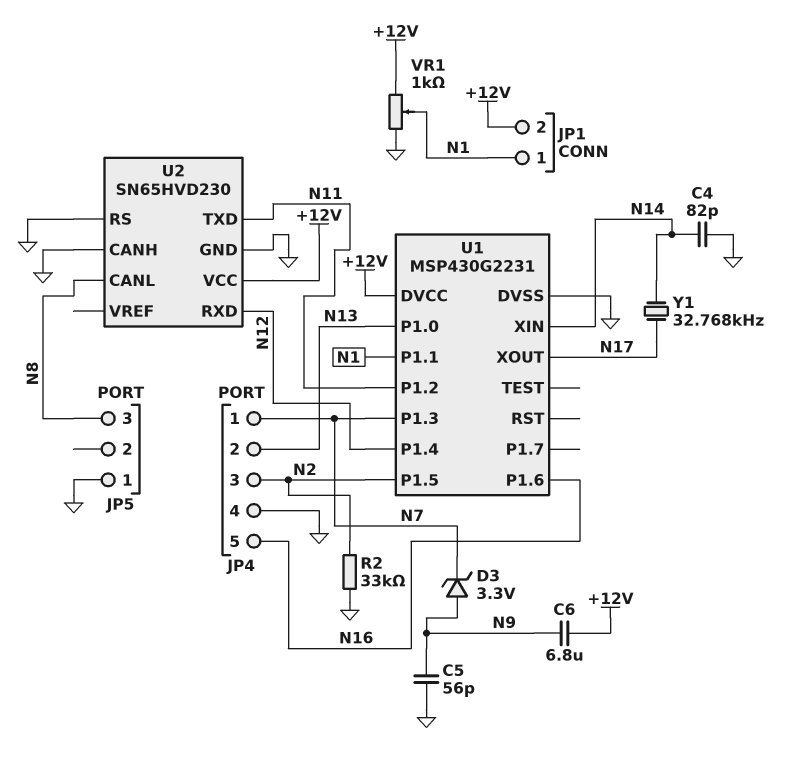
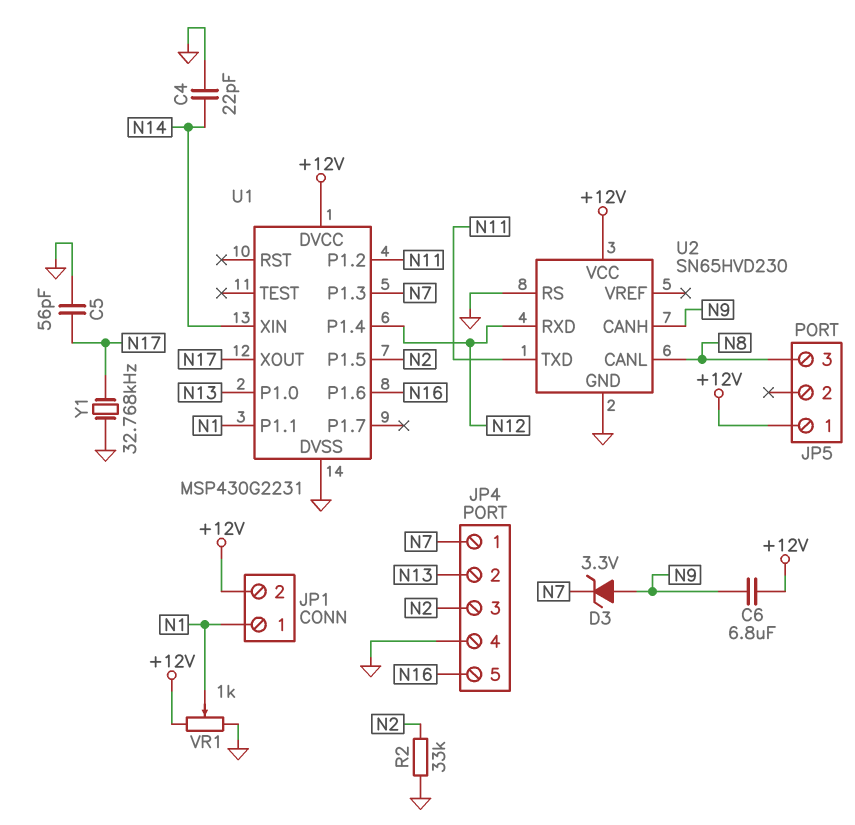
C4: 82pF (GND, N14) -> 22pF (GND, N14)
C5: 56pF (GND, N9) -> 56pF (GND, N17)
JP5 pin 1: GND -> +12V
U2 pin CANH: GND -> N9
Y1: 32.768kHz (N14, N17) -> 32.768kHz (GND, N17)

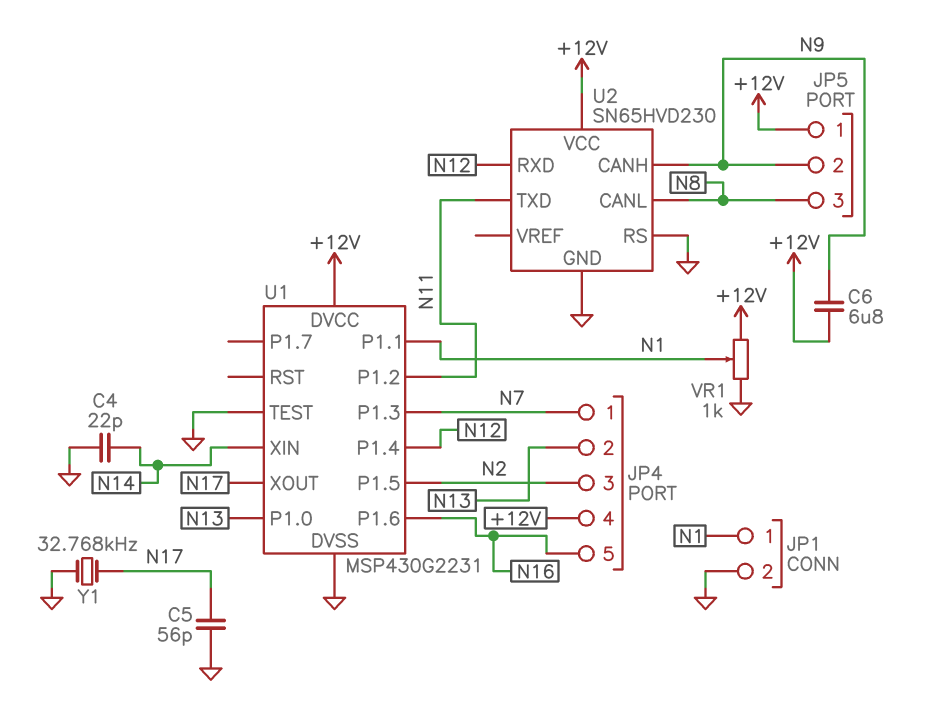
D3: zener 3.3V (A N9, K N7) -> none
JP1 pin 2: +12V -> GND
JP4 pin 4: GND -> +12V
JP5 pin 2: none -> N9
R2: 33k (GND, N2) -> none
U1 pin TEST: none -> GND

